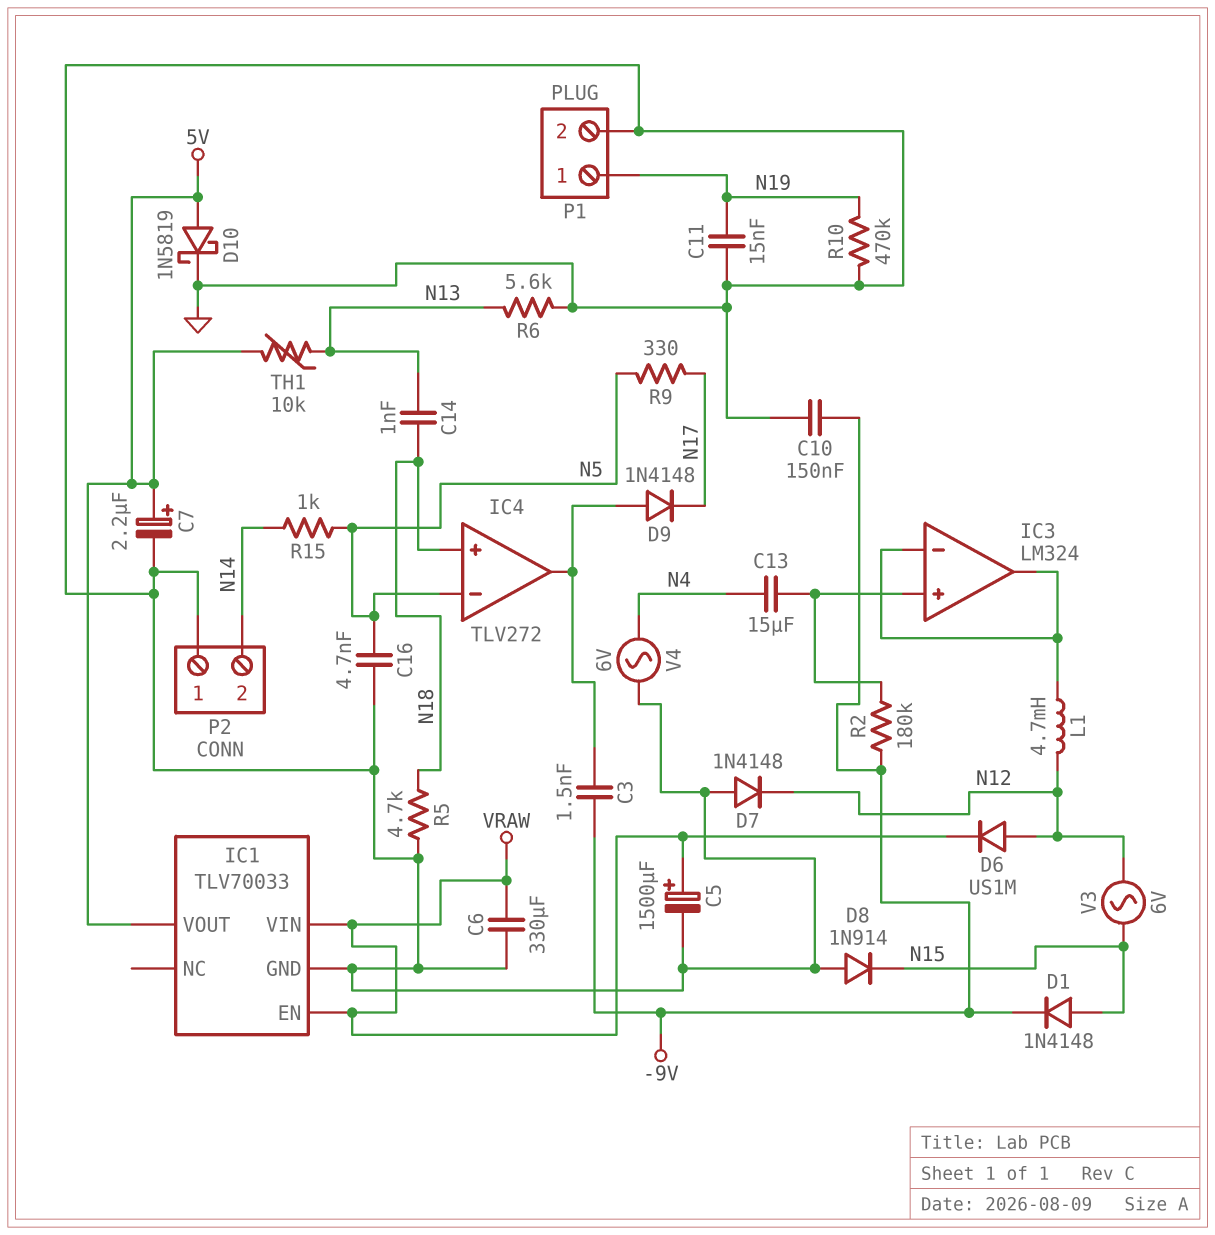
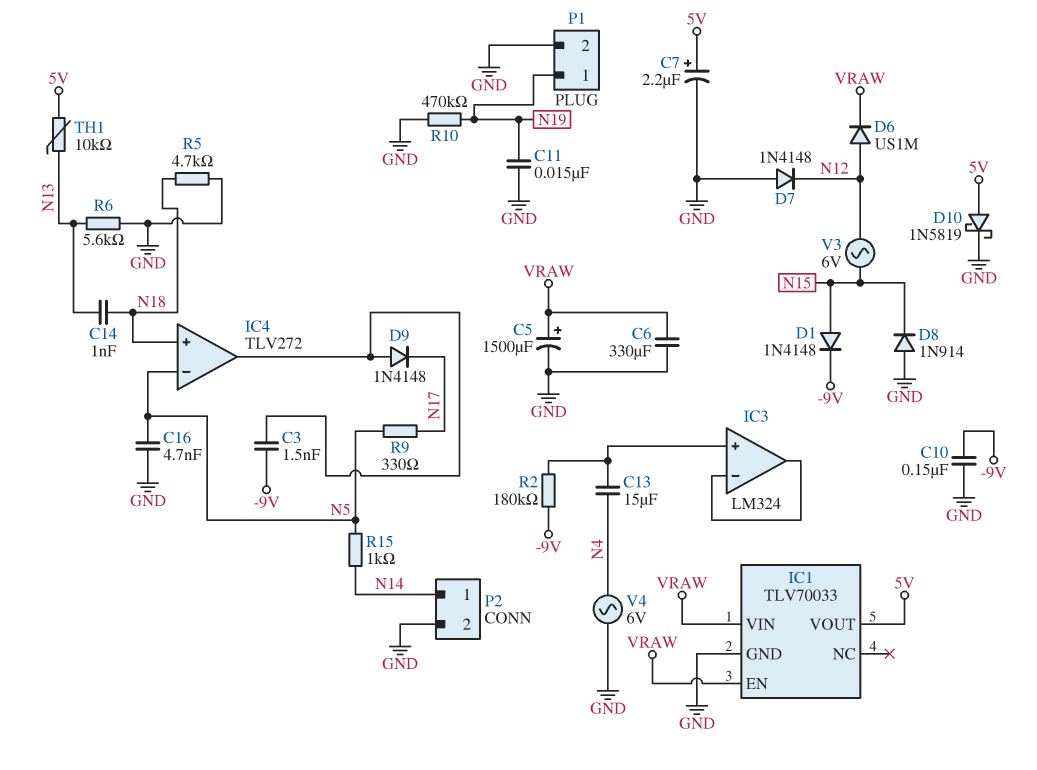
L1: 4.7mH (IC3/in-, N12) -> none
P2 pin 1: GND -> N14
P2 pin 2: N14 -> GND

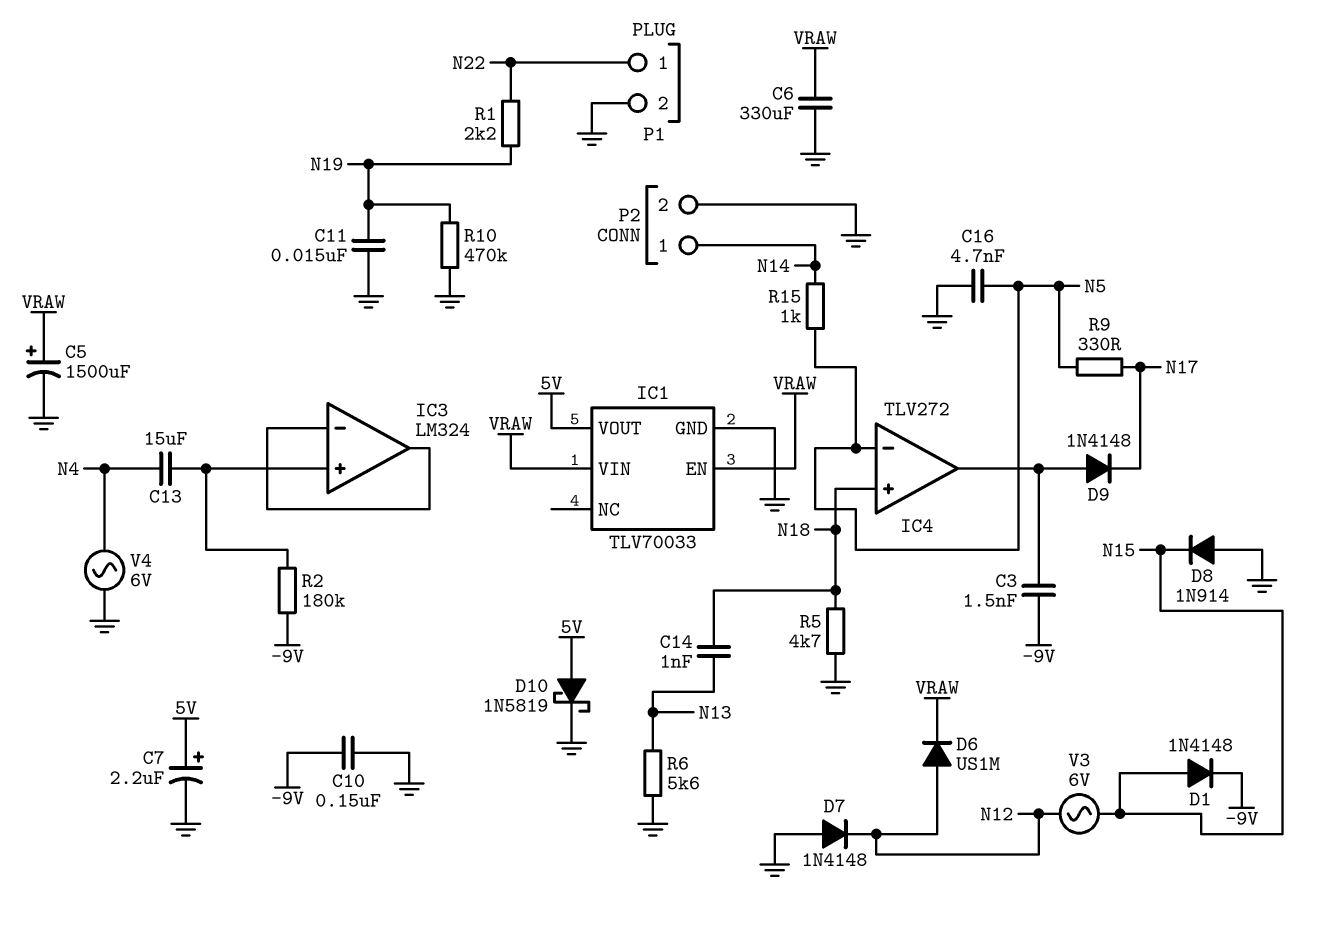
P1 pin 1: N19 -> N22
R1: none -> 2.2k (N19, N22)
TH1: 10k (5V, N13) -> none

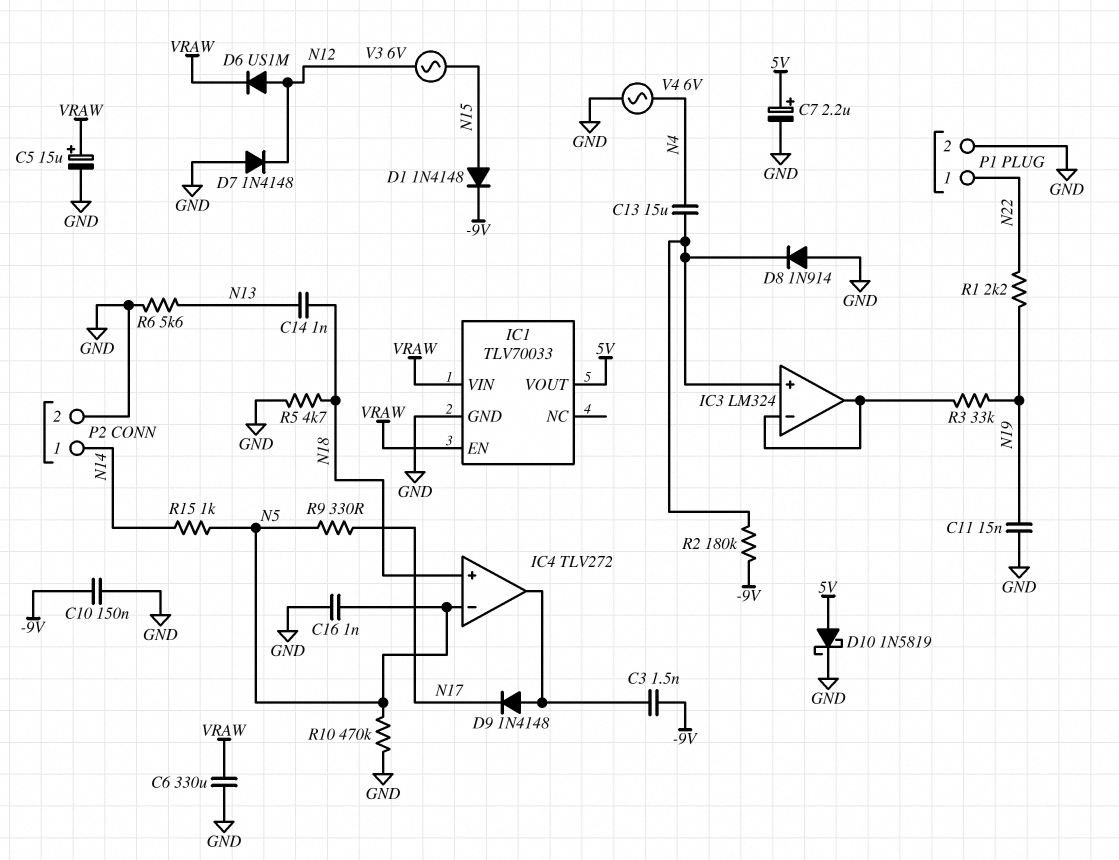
C5: 1500uF (plus VRAW, minus GND) -> 15uF (plus VRAW, minus GND)
C16: 4.7nF (GND, N5) -> 1nF (GND, N5)
D8: diode 1N914 (A GND, K N15) -> diode 1N914 (A GND, K IC3/in+)
R3: none -> 33k (IC3/in-, N19)
R10: 470k (GND, N19) -> 470k (GND, N5)

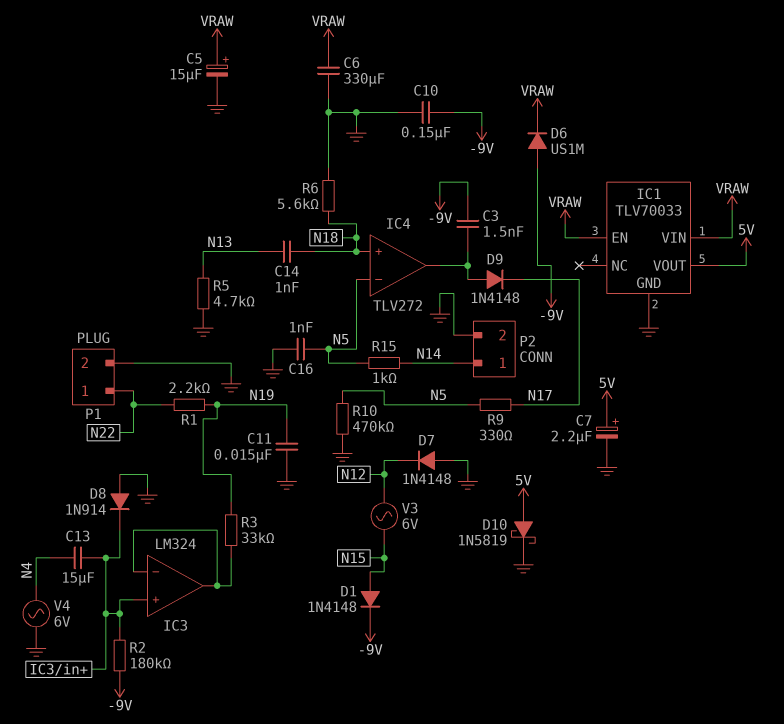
D6: diode US1M (A N12, K VRAW) -> diode US1M (A -9V, K VRAW)
R5: 4.7k (GND, N18) -> 4.7k (GND, N13)
R6: 5.6k (GND, N13) -> 5.6k (GND, N18)

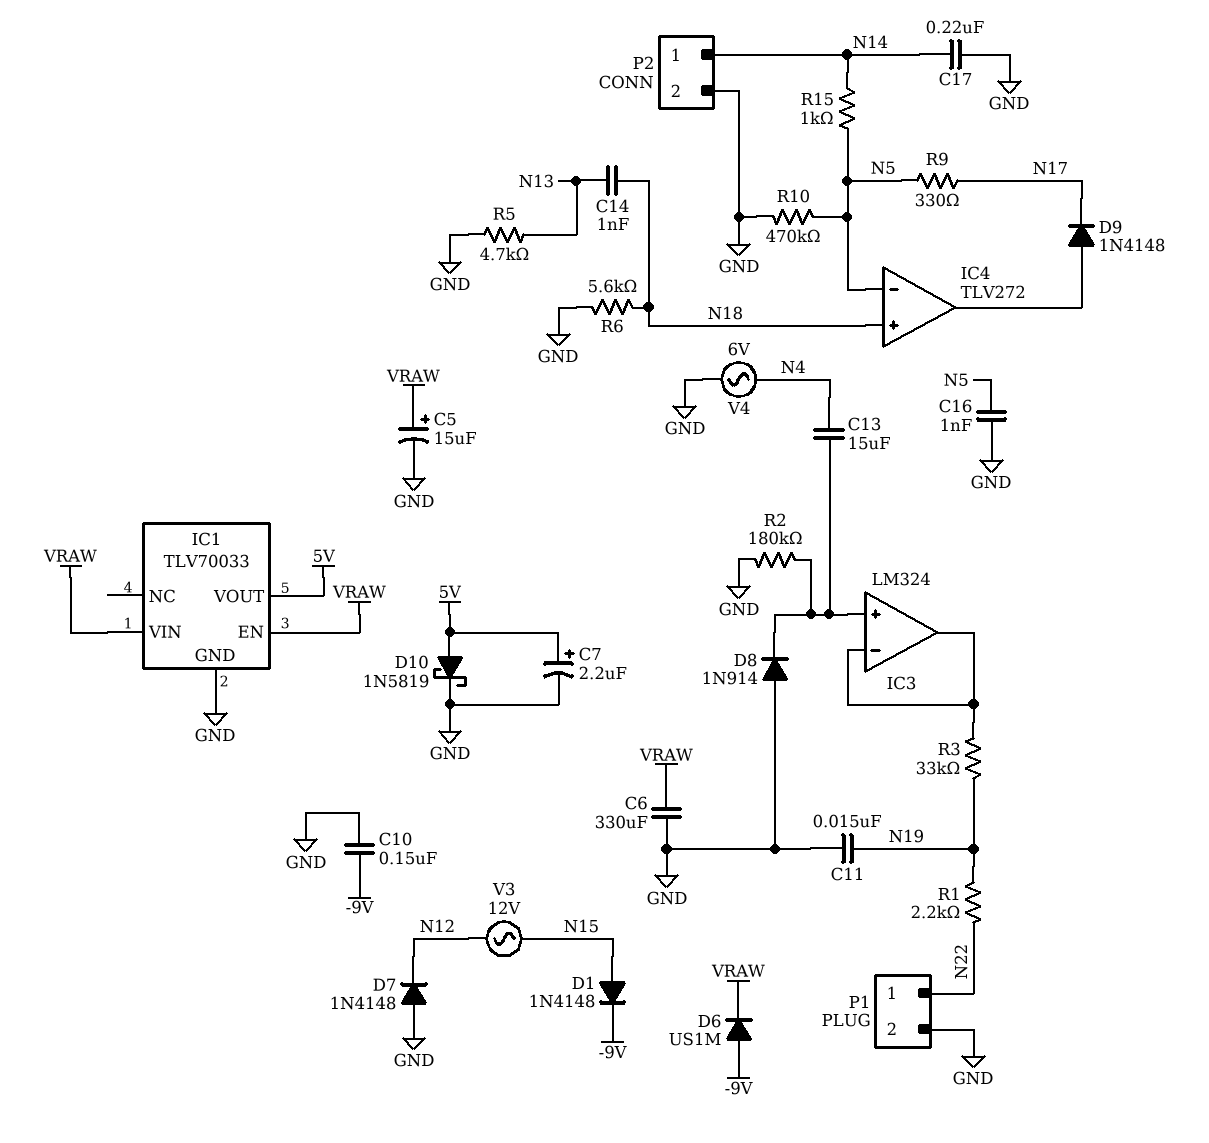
C3: 1.5nF (-9V, IC4/out) -> none
C17: none -> 220nF (GND, N14)
R2: 180k (-9V, IC3/in+) -> 180k (GND, IC3/in+)
V3: AC 6V (N12, N15) -> AC 12V (N12, N15)

